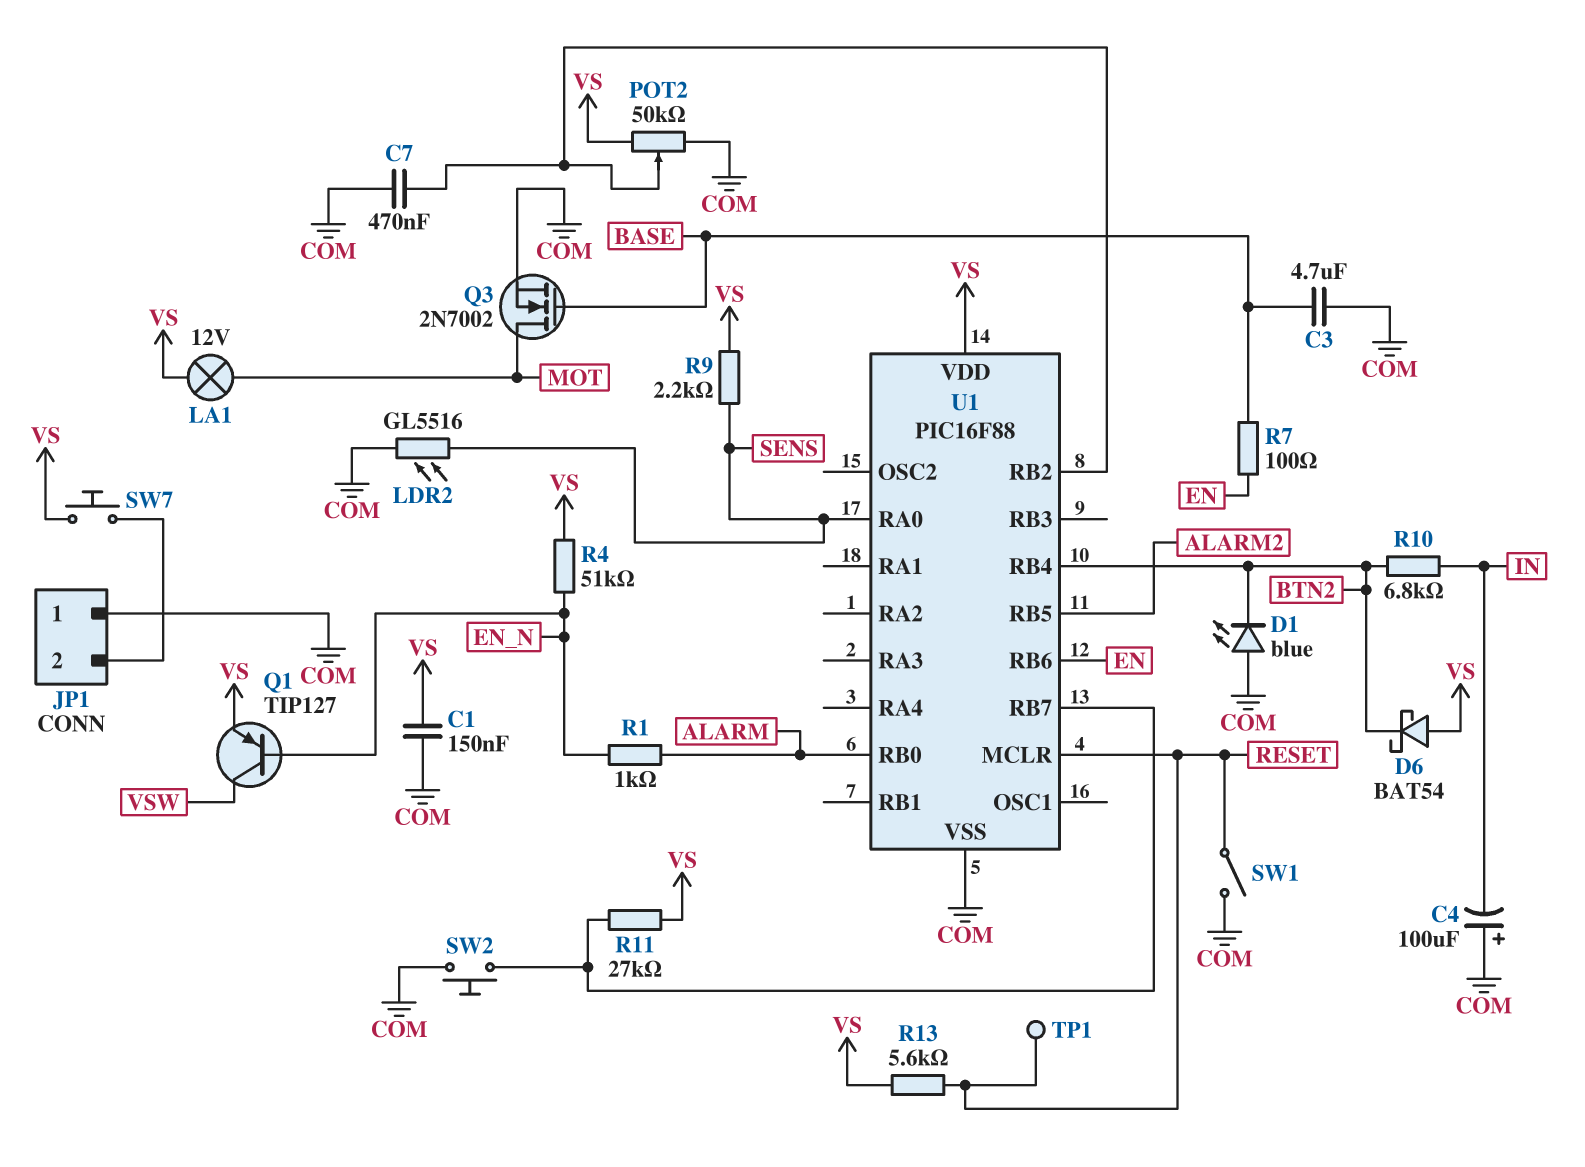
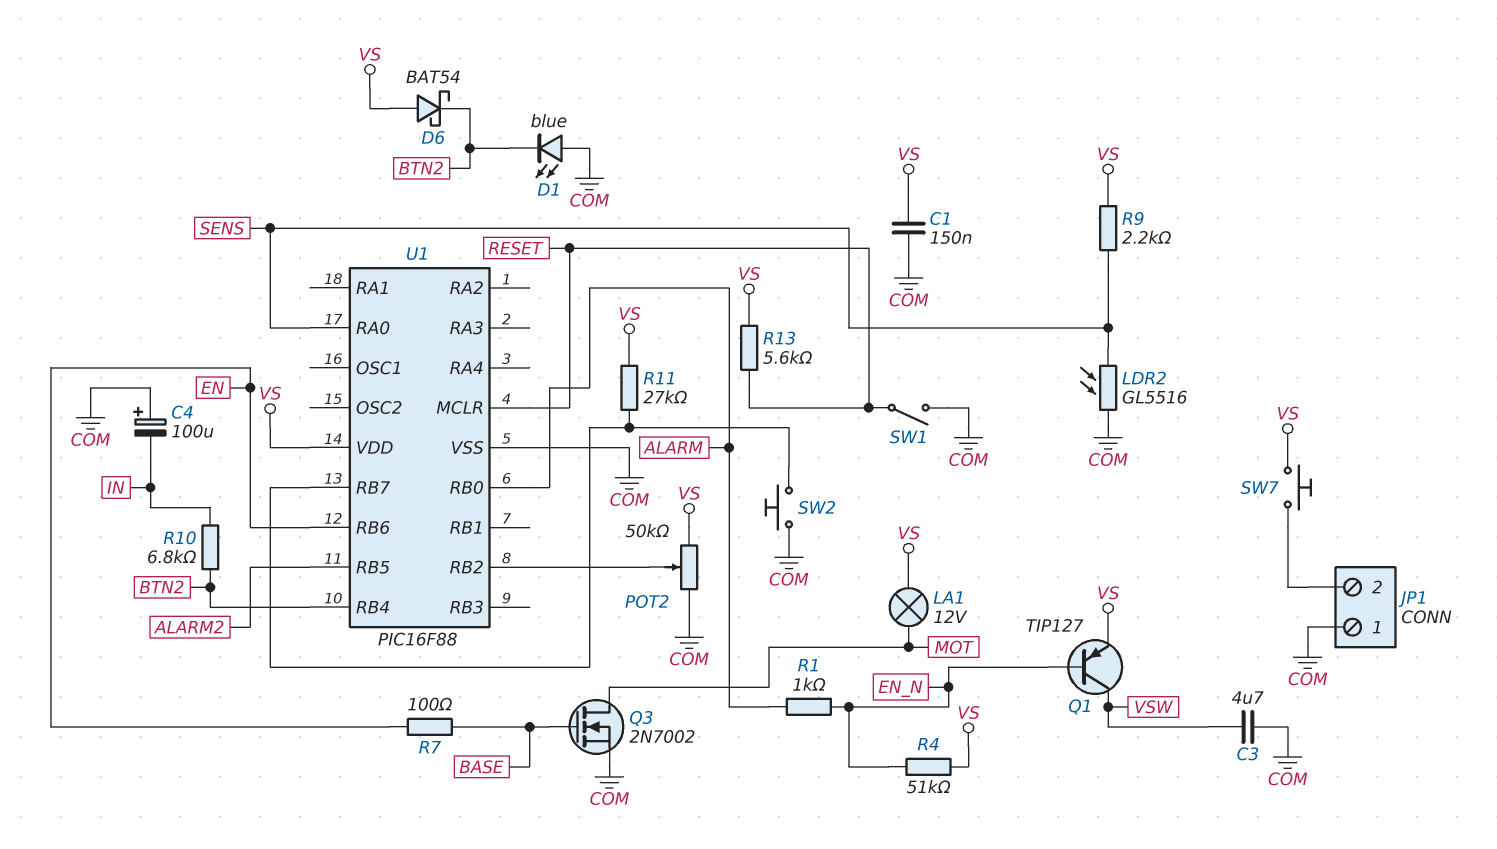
C3: 4.7uF (BASE, COM) -> 4.7uF (COM, VSW)
C7: 470nF (COM, U1/RB2) -> none
TP1: test point (RESET) -> none

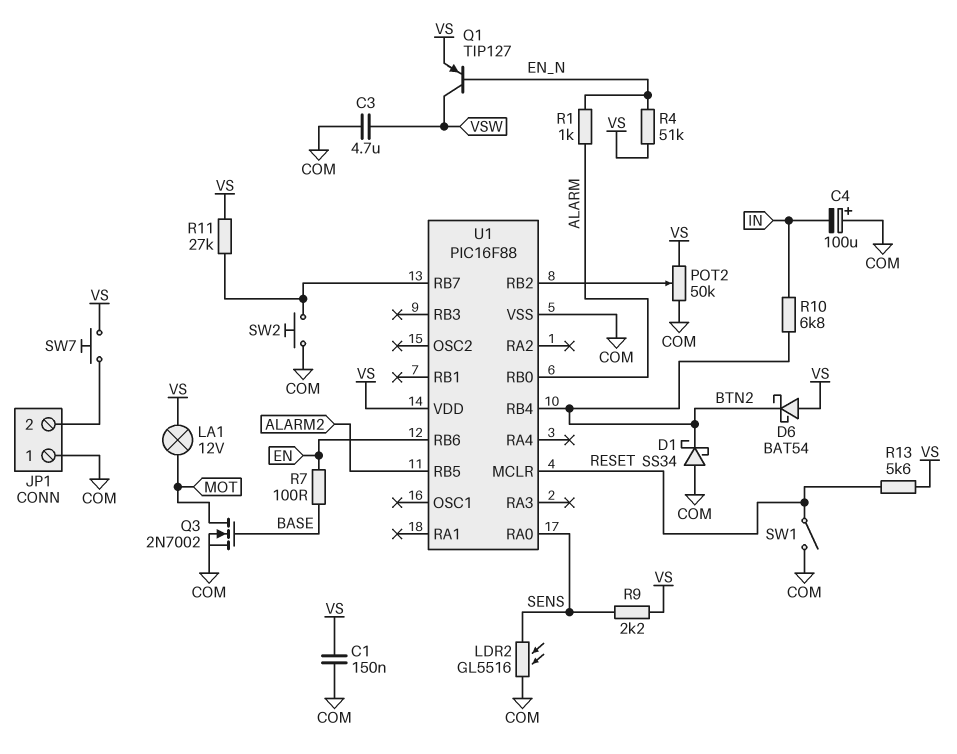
D1: LED blue (A COM, K BTN2) -> schottky SS34 (A COM, K BTN2)

